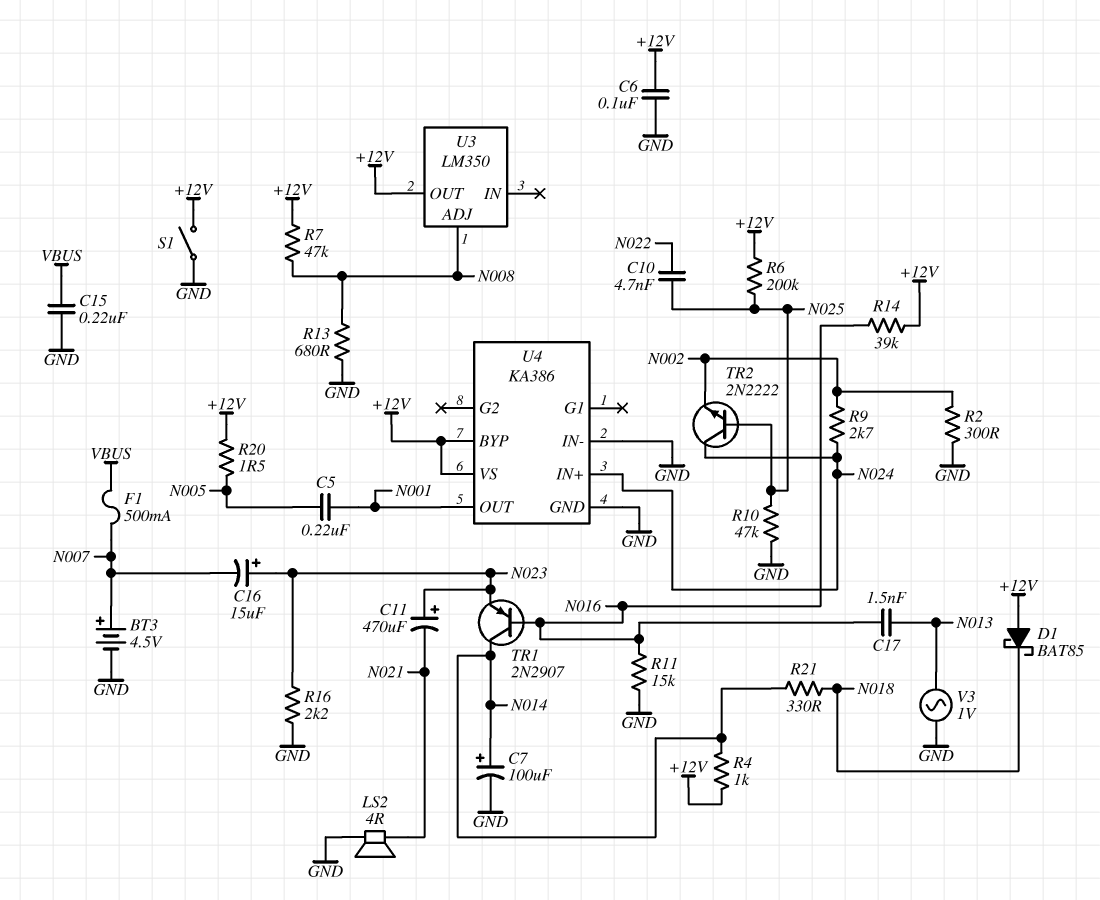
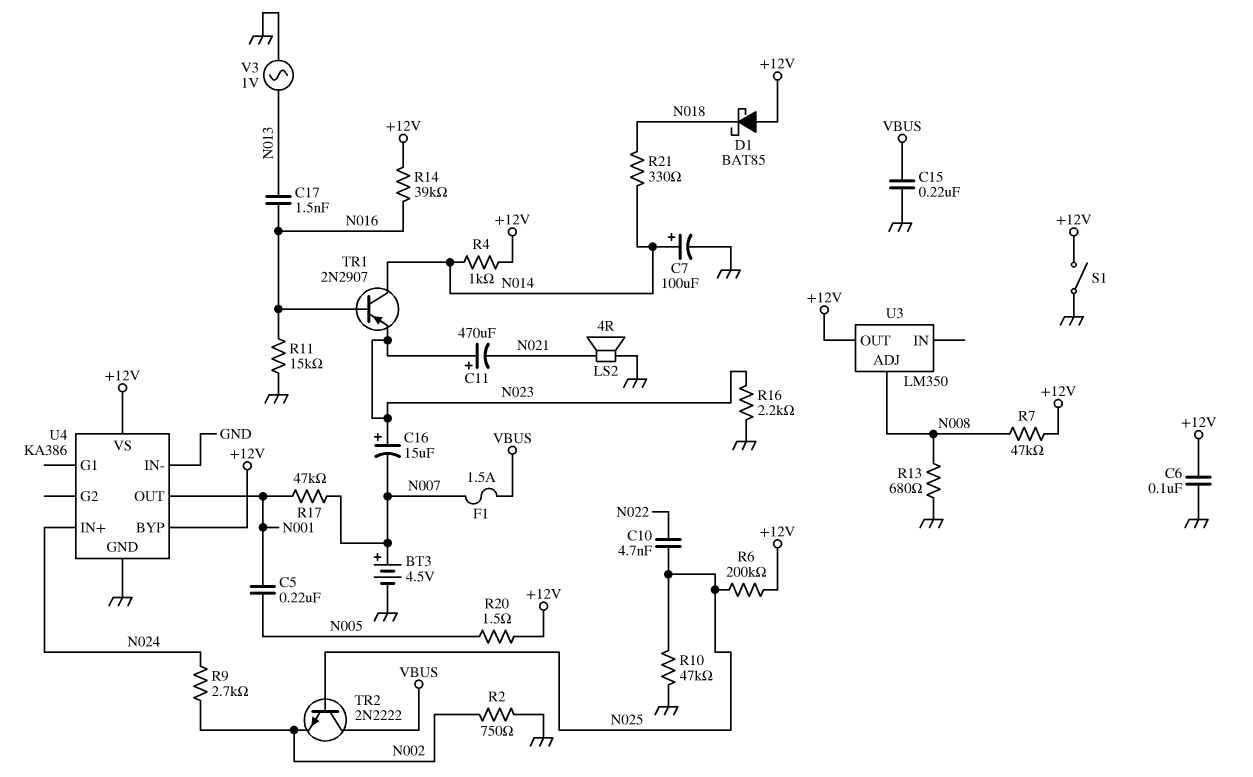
F1: 500mA (N007, VBUS) -> 1.5A (N007, VBUS)
R2: 300 (GND, N002) -> 750 (GND, N002)
R17: none -> 47k (N001, N007)
TR2: NPN 2N2222 (B N025, C N024, E N002) -> NPN 2N2222 (B N025, C VBUS, E N002)

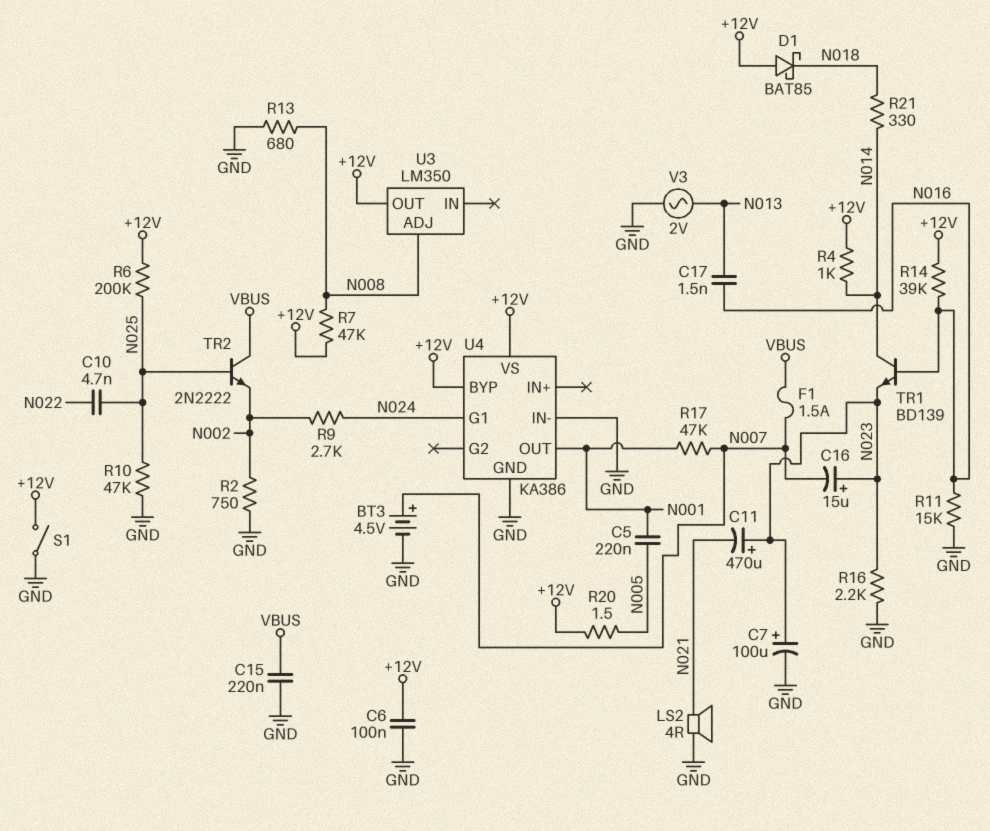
C7: 100uF (plus N014, minus GND) -> 100uF (plus N023, minus GND)
TR1: PNP 2N2907 (B N016, C N014, E N023) -> NPN BD139 (B N016, C N014, E N023)
U4 pin G1: none -> N024
U4 pin IN+: N024 -> none
V3: AC 1V (GND, N013) -> AC 2V (GND, N013)

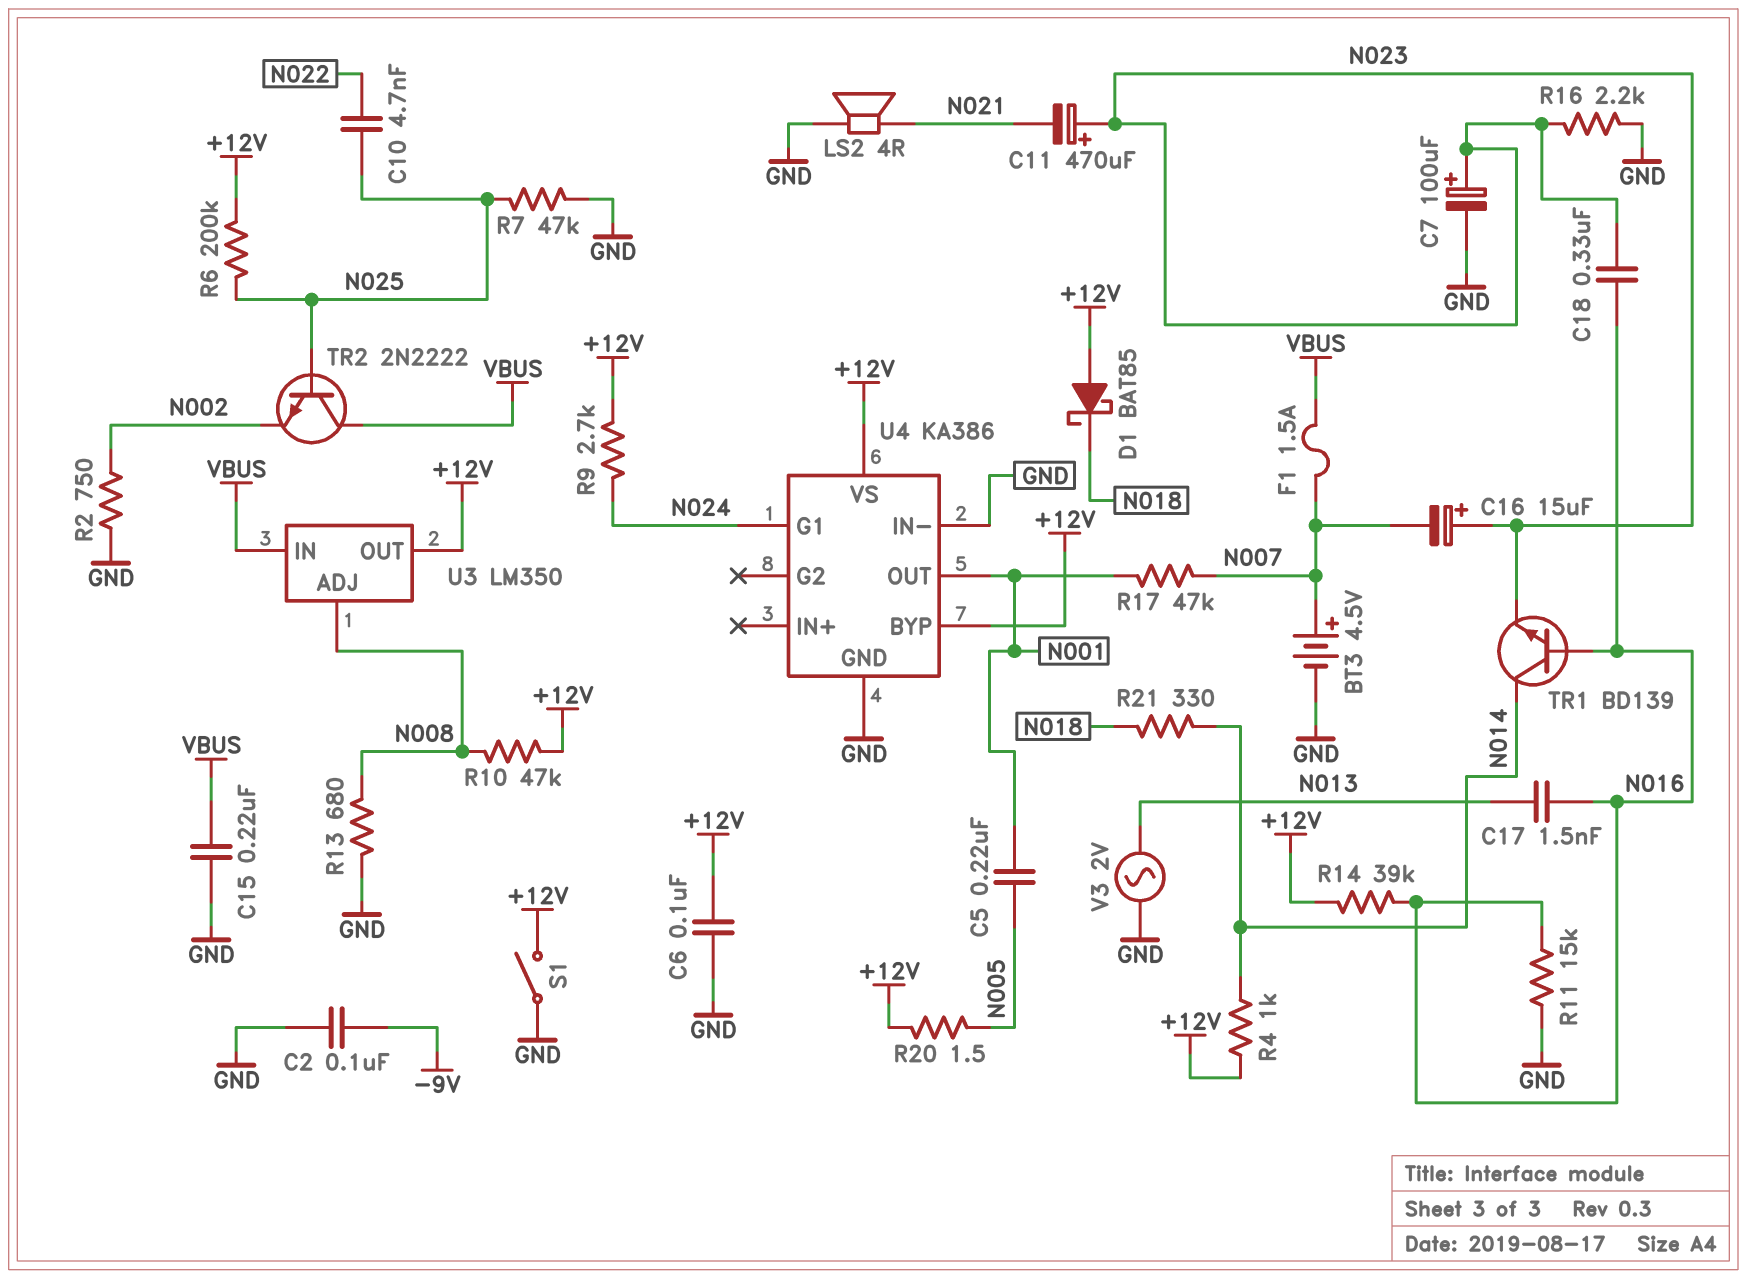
C2: none -> 100nF (-9V, GND)
C18: none -> 330nF (N016, N023)
R7: 47k (+12V, N008) -> 47k (GND, N025)
R9: 2.7k (N002, N024) -> 2.7k (+12V, N024)
R10: 47k (GND, N025) -> 47k (+12V, N008)
U3 pin IN: none -> VBUS

